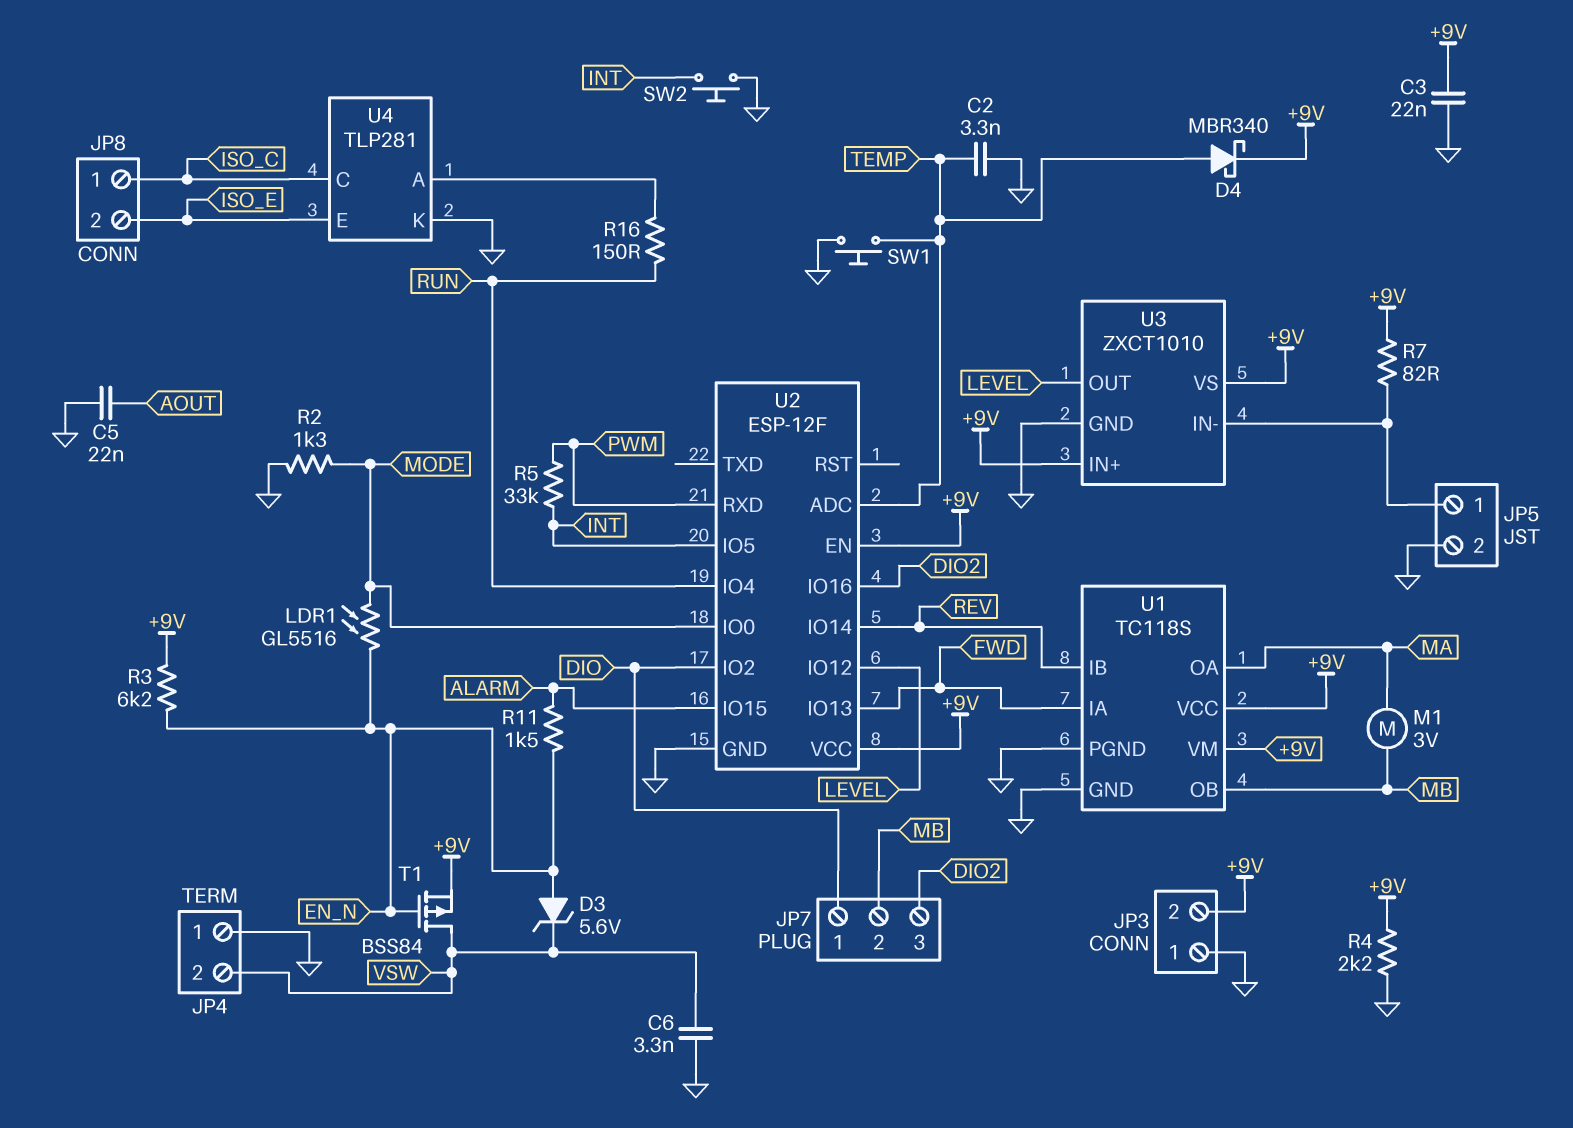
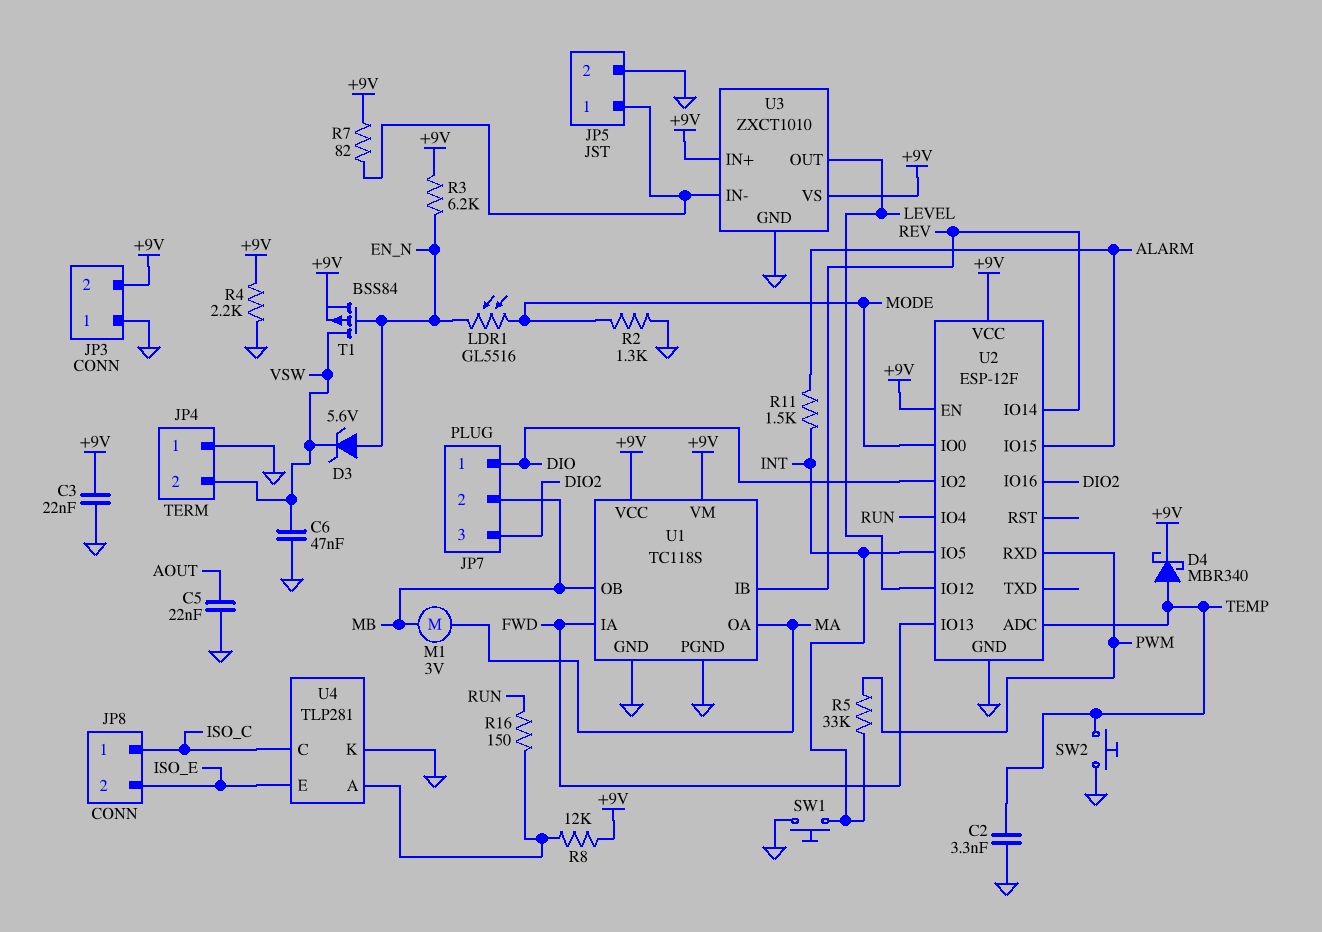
C6: 3.3nF (GND, VSW) -> 47nF (GND, VSW)
R8: none -> 12k (+9V, U4/A)
R11: 1.5k (ALARM, EN_N) -> 1.5k (ALARM, INT)
SW1: button (GND, TEMP) -> button (GND, INT)
SW2: button (GND, INT) -> button (GND, TEMP)

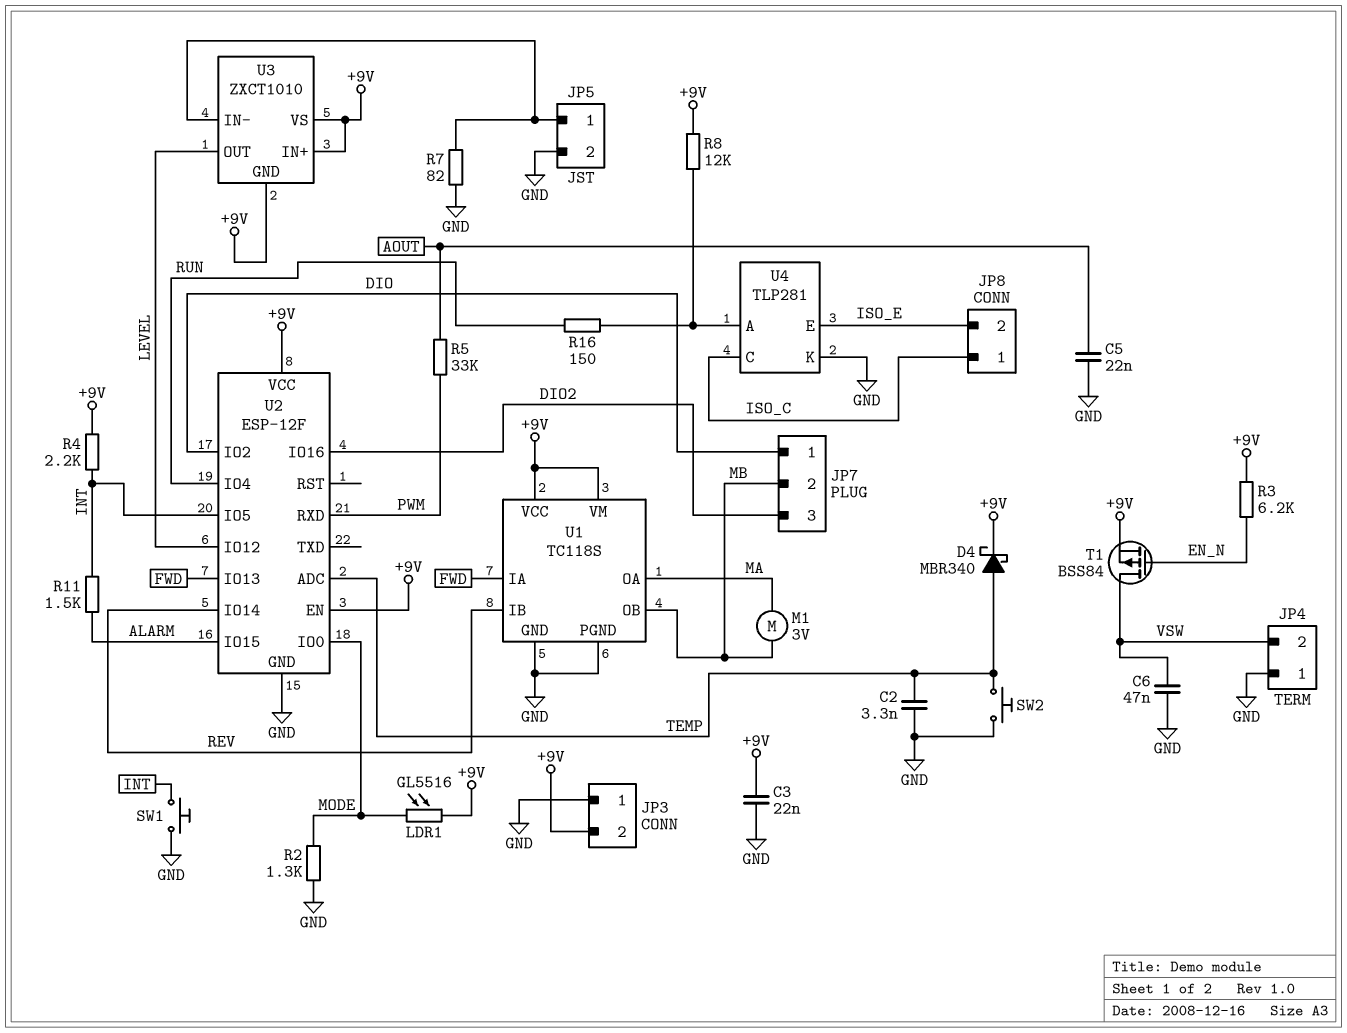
D3: zener 5.6V (A EN_N, K VSW) -> none
LDR1: GL5516 (EN_N, MODE) -> GL5516 (+9V, MODE)
R4: 2.2k (+9V, GND) -> 2.2k (+9V, INT)
R5: 33k (INT, PWM) -> 33k (AOUT, PWM)
R7: 82 (+9V, JP5/1) -> 82 (GND, JP5/1)
U3 pin GND: GND -> +9V

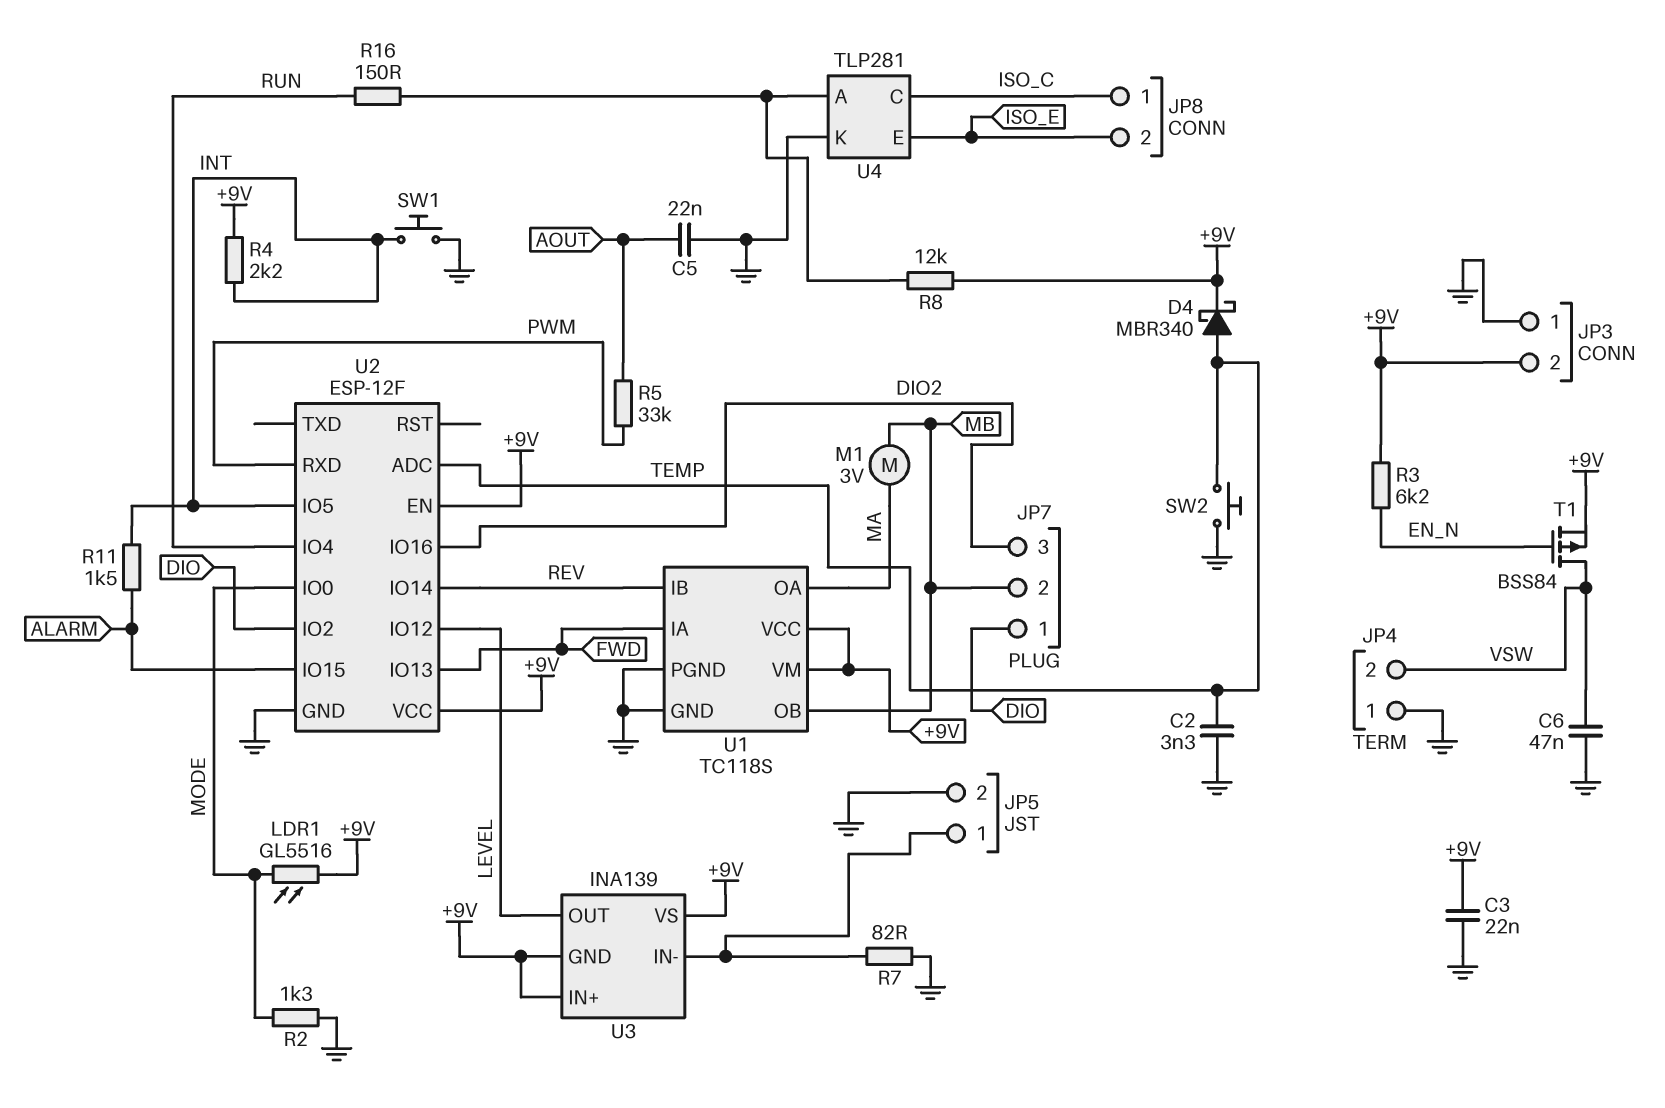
U3: ZXCT1010 -> INA139

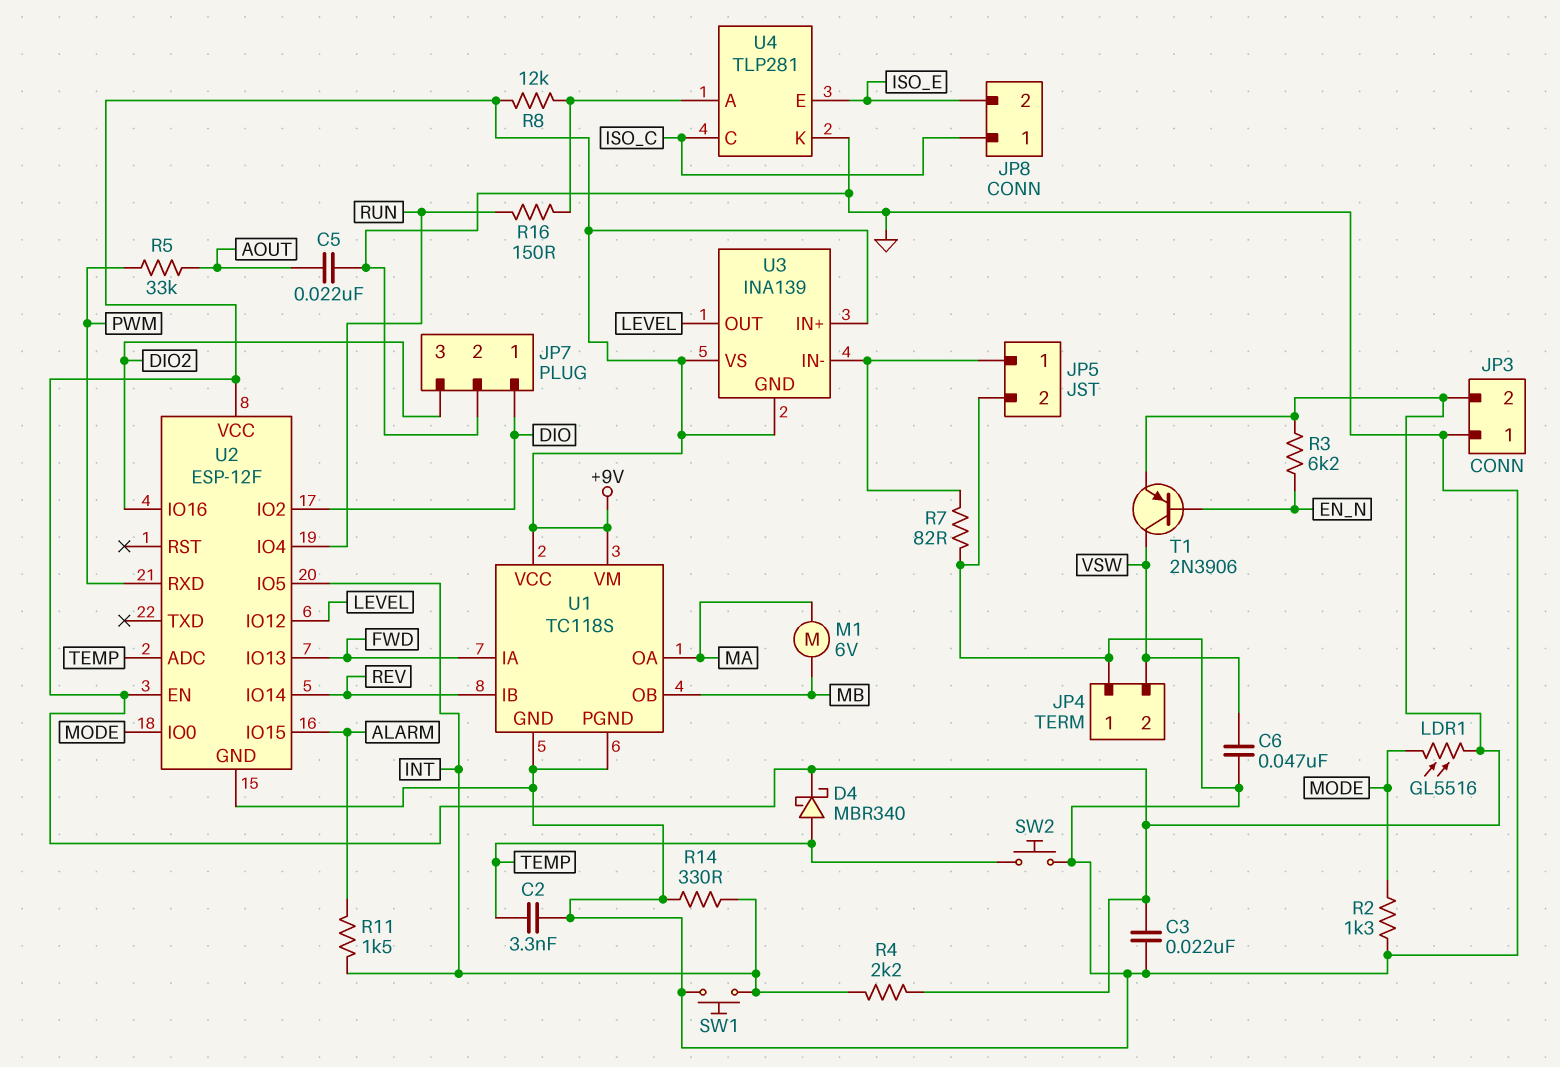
JP7 pin 2: MB -> GND
M1: motor 3V (MA, MB) -> motor 6V (MA, MB)
R14: none -> 330 (GND, INT)
T1: PMOS BSS84 (G EN_N, D VSW, S +9V) -> PNP 2N3906 (B EN_N, C VSW, E +9V)

